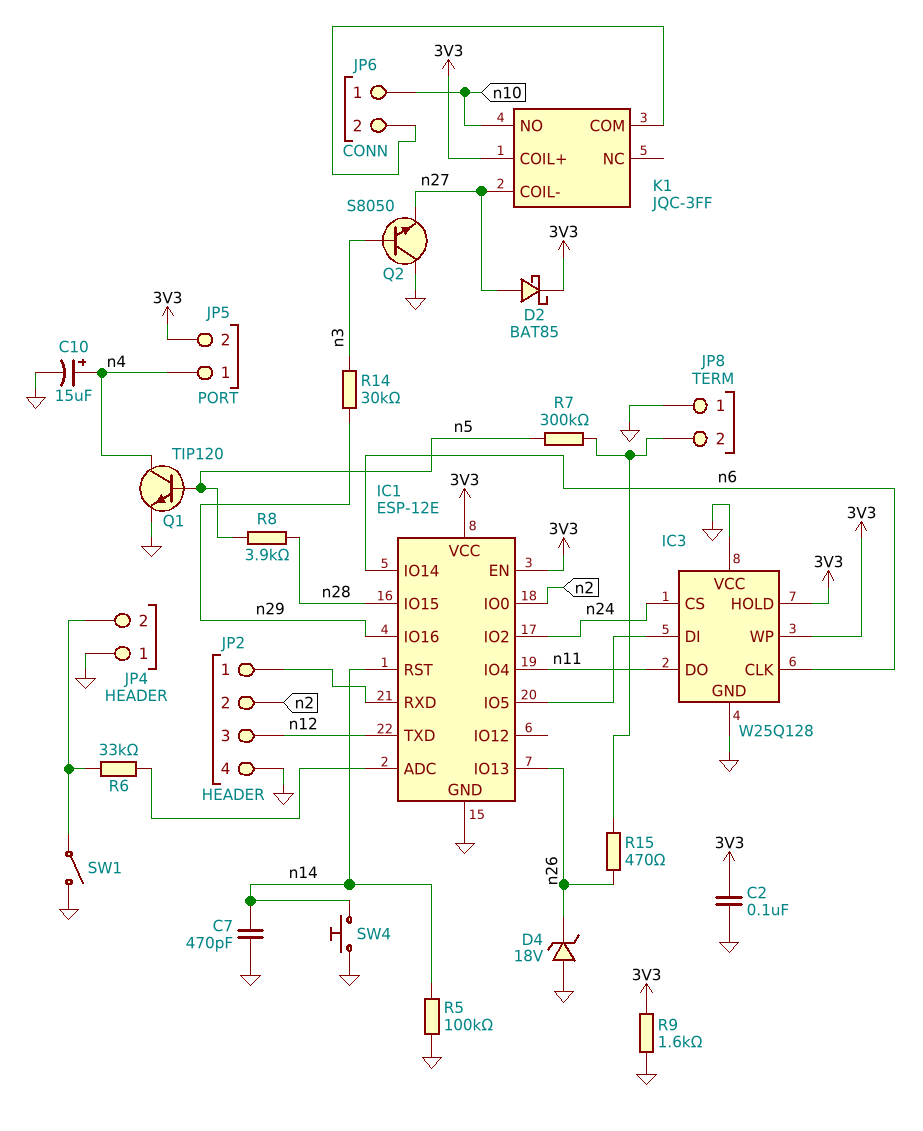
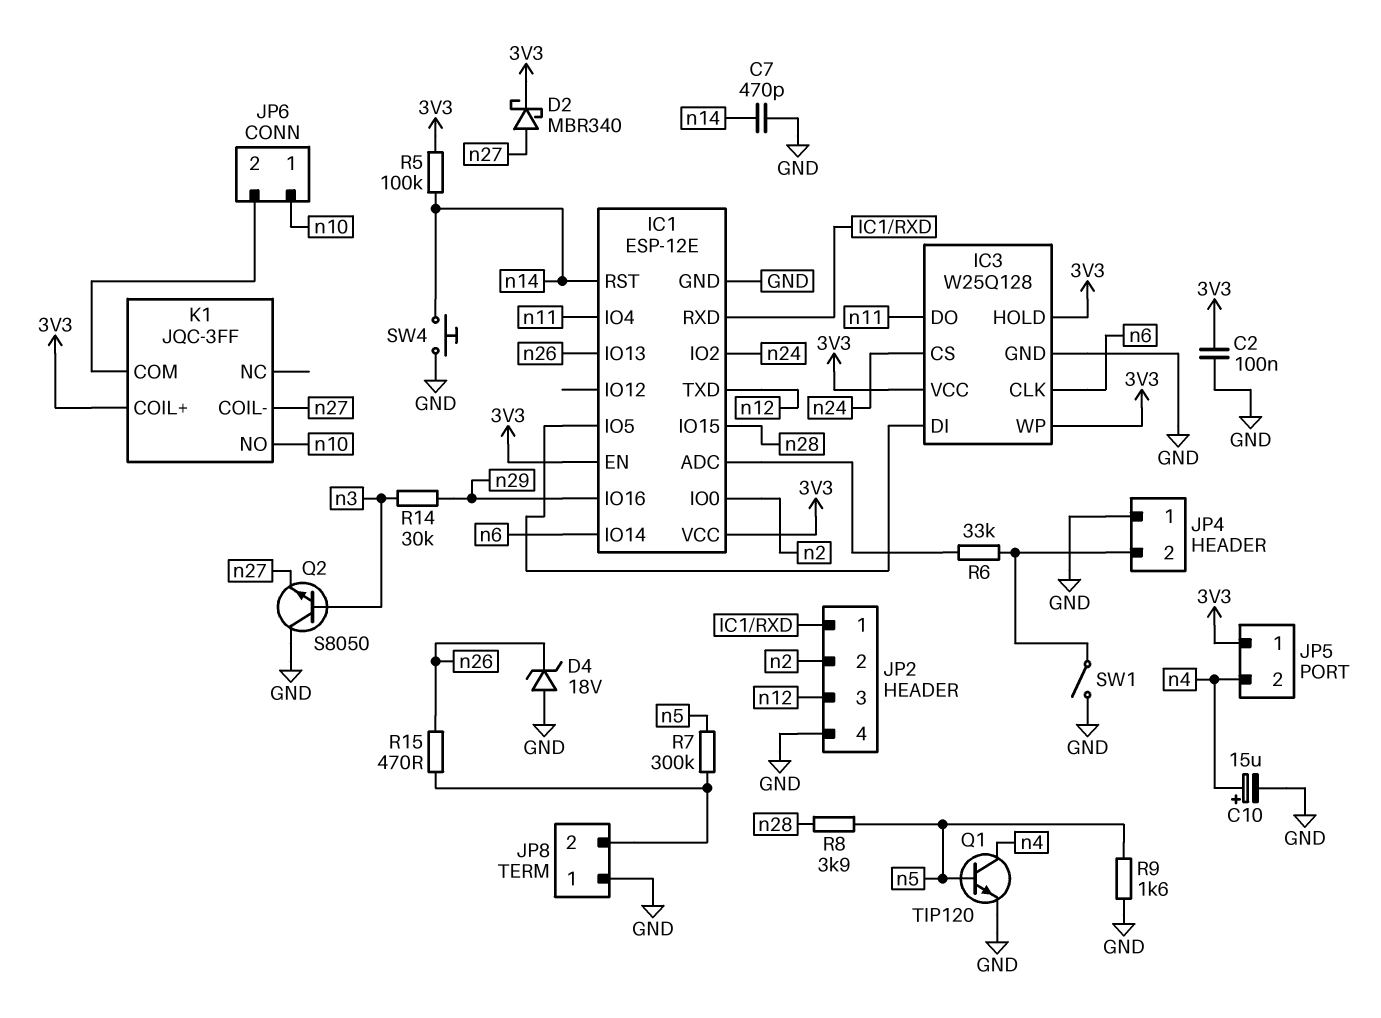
D2: schottky BAT85 (A n27, K 3V3) -> schottky MBR340 (A n27, K 3V3)
IC3 pin VCC: GND -> 3V3
JP5 pin 1: n4 -> 3V3
JP5 pin 2: 3V3 -> n4
R5: 100k (GND, n14) -> 100k (3V3, n14)
R9: 1.6k (3V3, GND) -> 1.6k (GND, n5)

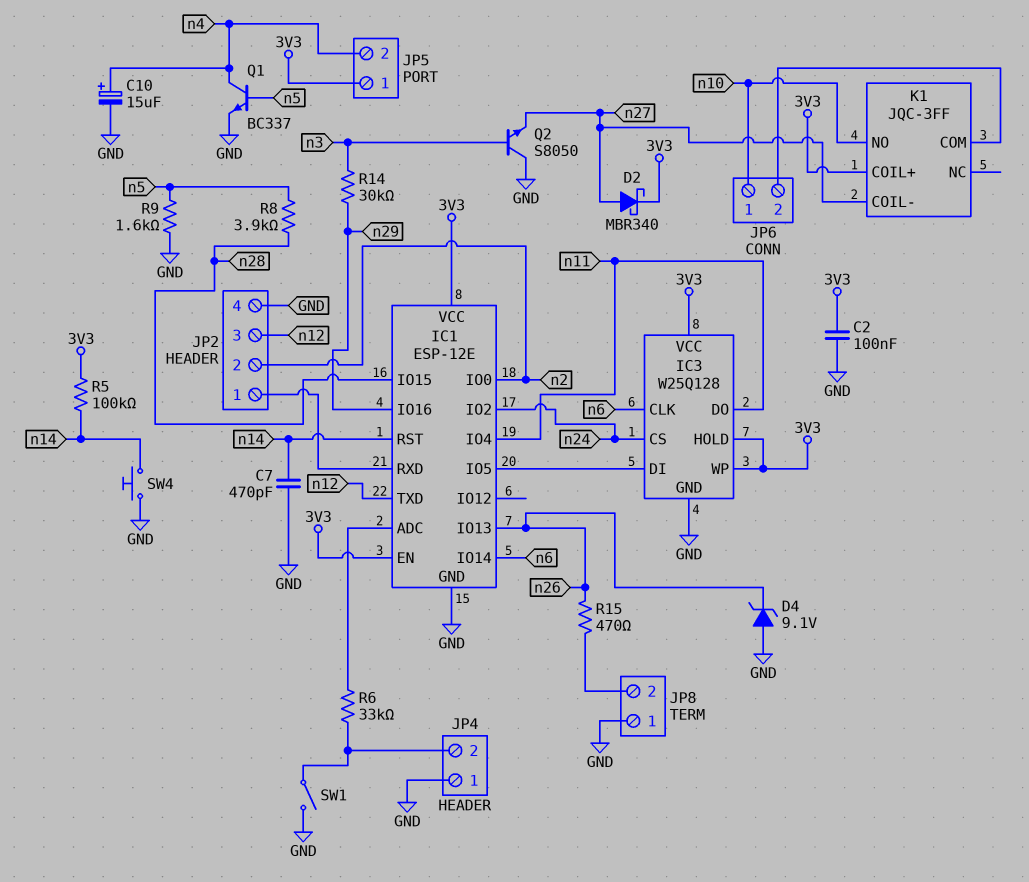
D4: zener 18V (A GND, K n26) -> zener 9.1V (A GND, K n26)
Q1: NPN TIP120 (B n5, C n4, E GND) -> NPN BC337 (B n5, C n4, E GND)
R7: 300k (JP8/2, n5) -> none

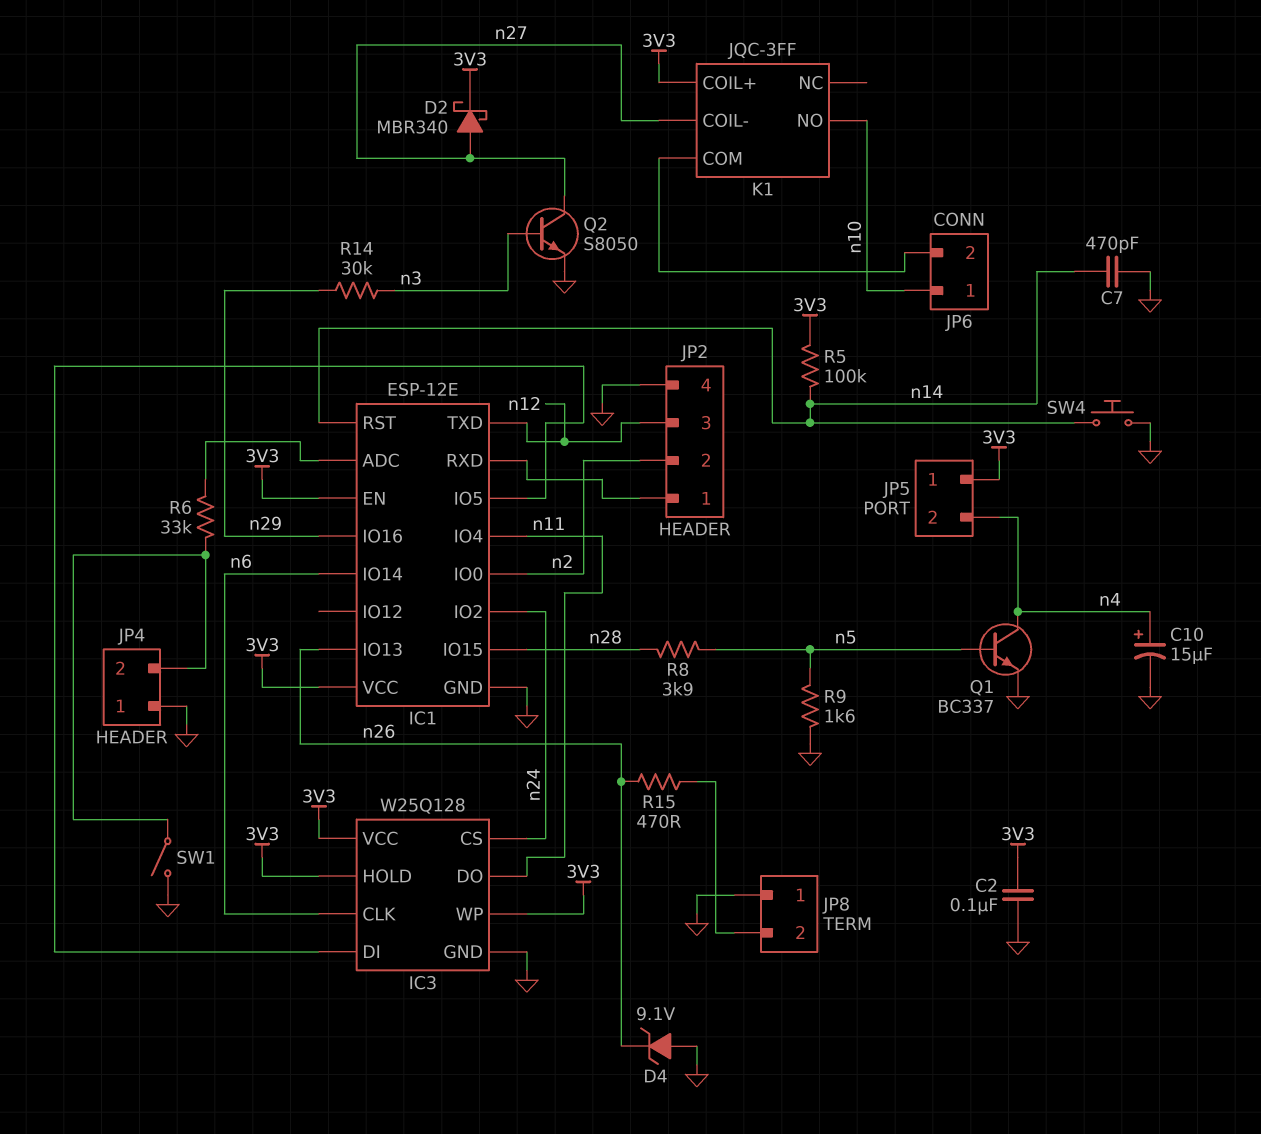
Q2: NPN S8050 (B n3, C GND, E n27) -> NPN S8050 (B n3, C n27, E GND)

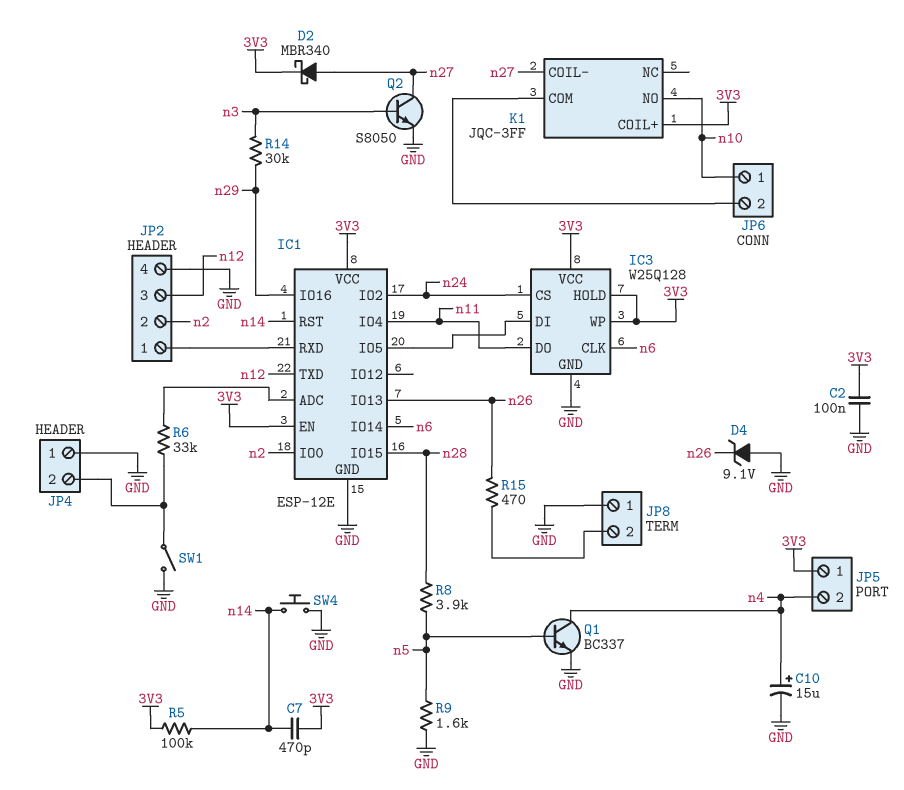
C7: 470pF (GND, n14) -> 470pF (3V3, n14)

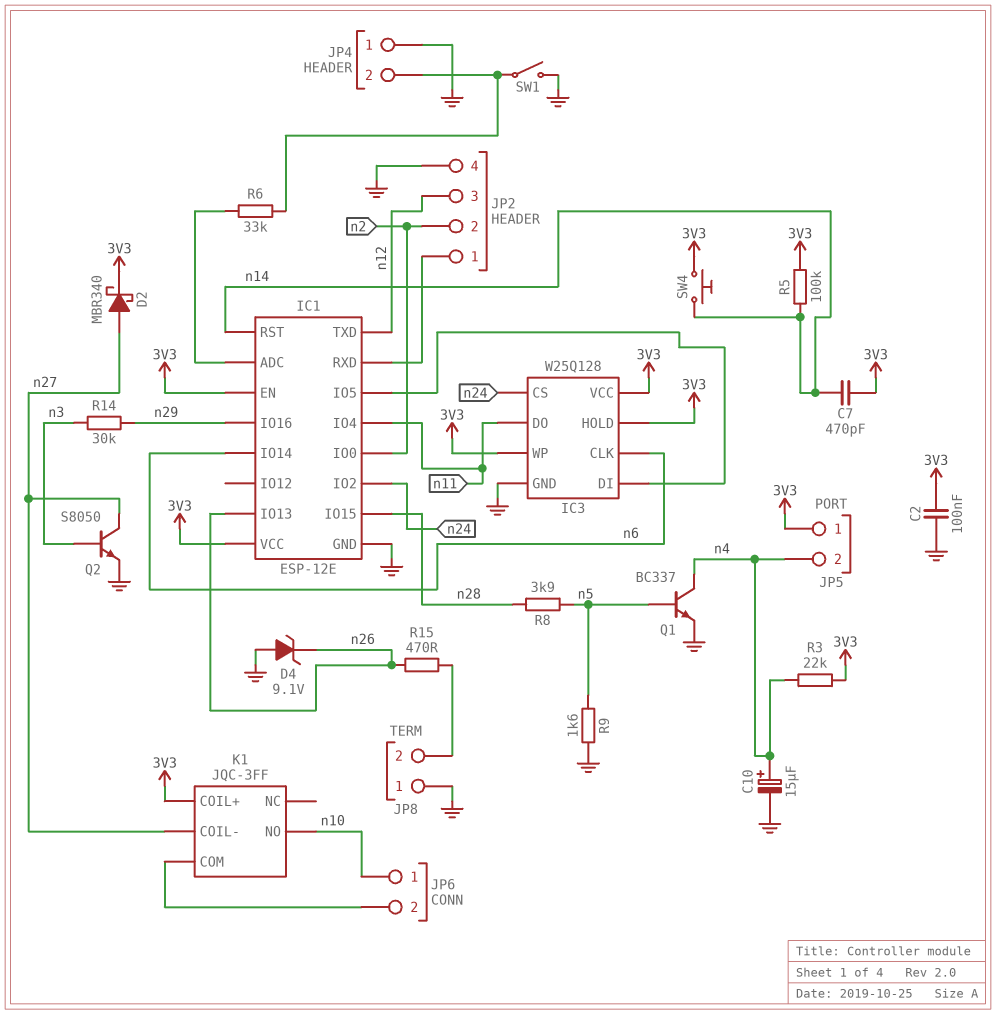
R3: none -> 22k (3V3, n4)
SW4: button (GND, n14) -> button (3V3, n14)

